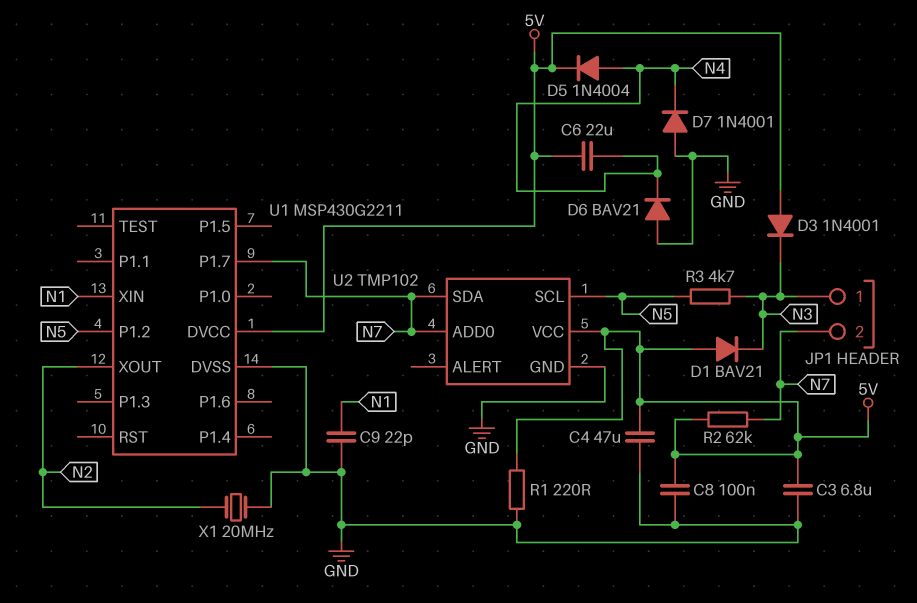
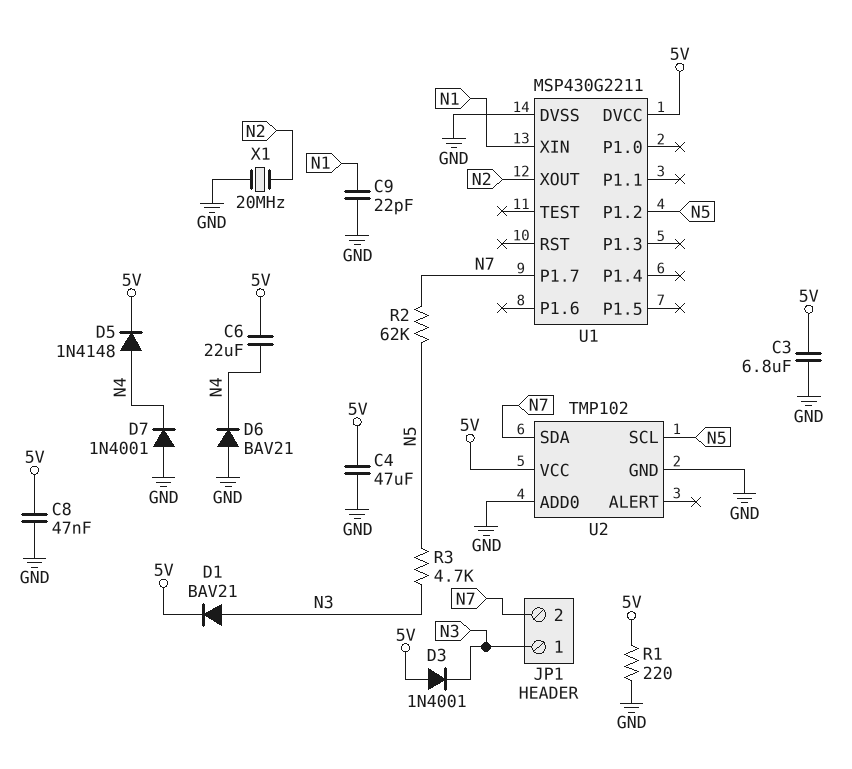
C8: 100nF (5V, GND) -> 47nF (5V, GND)
D1: diode BAV21 (A 5V, K N3) -> diode BAV21 (A N3, K 5V)
D5: diode 1N4004 (A N4, K 5V) -> diode 1N4148 (A N4, K 5V)
R2: 62k (5V, N7) -> 62k (N5, N7)
U2 pin ADD0: N7 -> GND

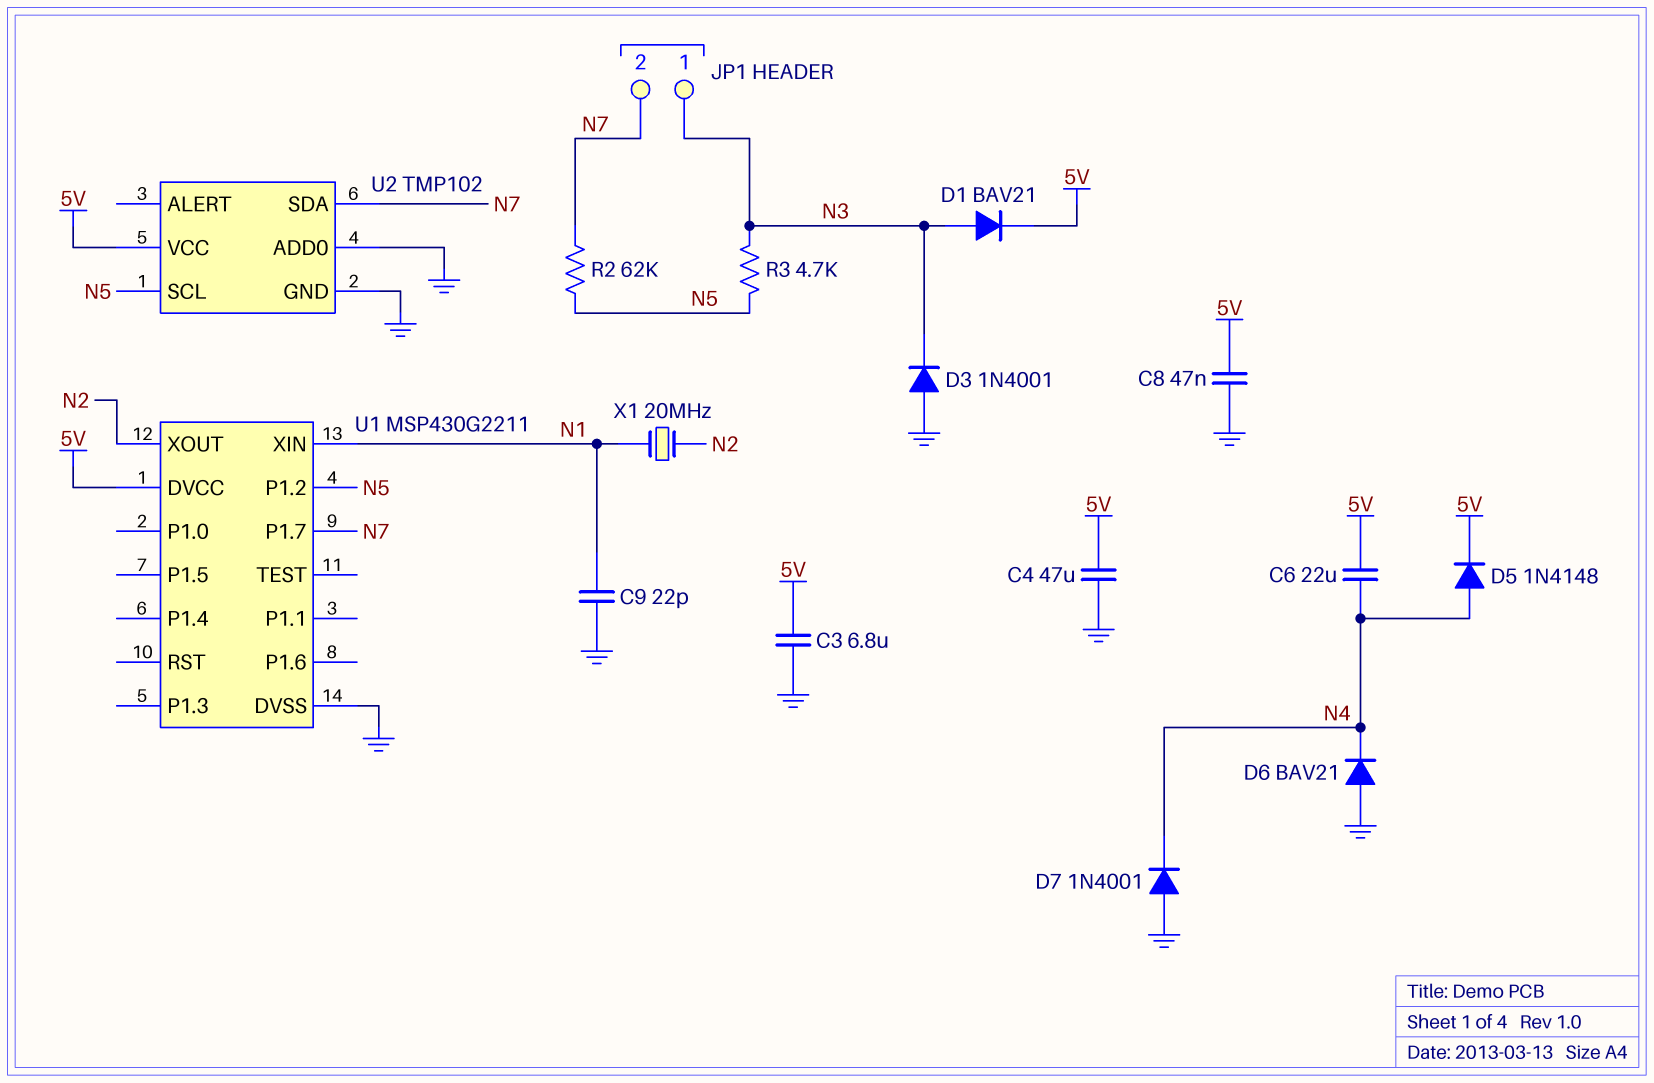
D3: diode 1N4001 (A 5V, K N3) -> diode 1N4001 (A GND, K N3)
R1: 220 (5V, GND) -> none
X1: 20MHz (GND, N2) -> 20MHz (N1, N2)

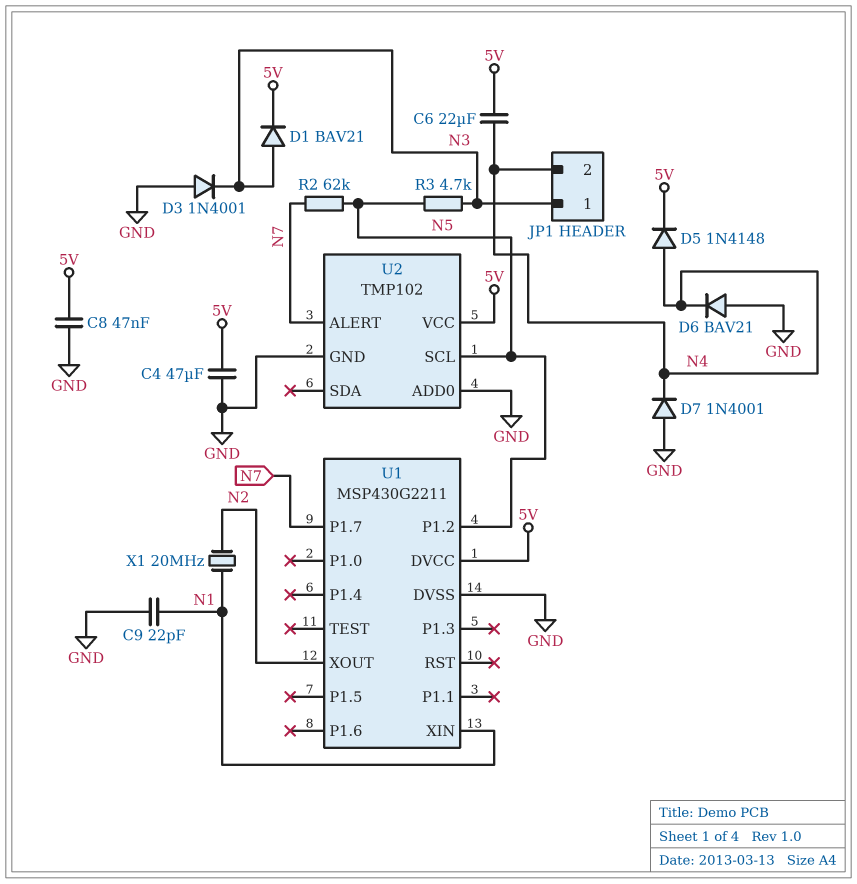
C3: 6.8uF (5V, GND) -> none
JP1 pin 2: N7 -> N4
U2 pin ALERT: none -> N7
U2 pin SDA: N7 -> none

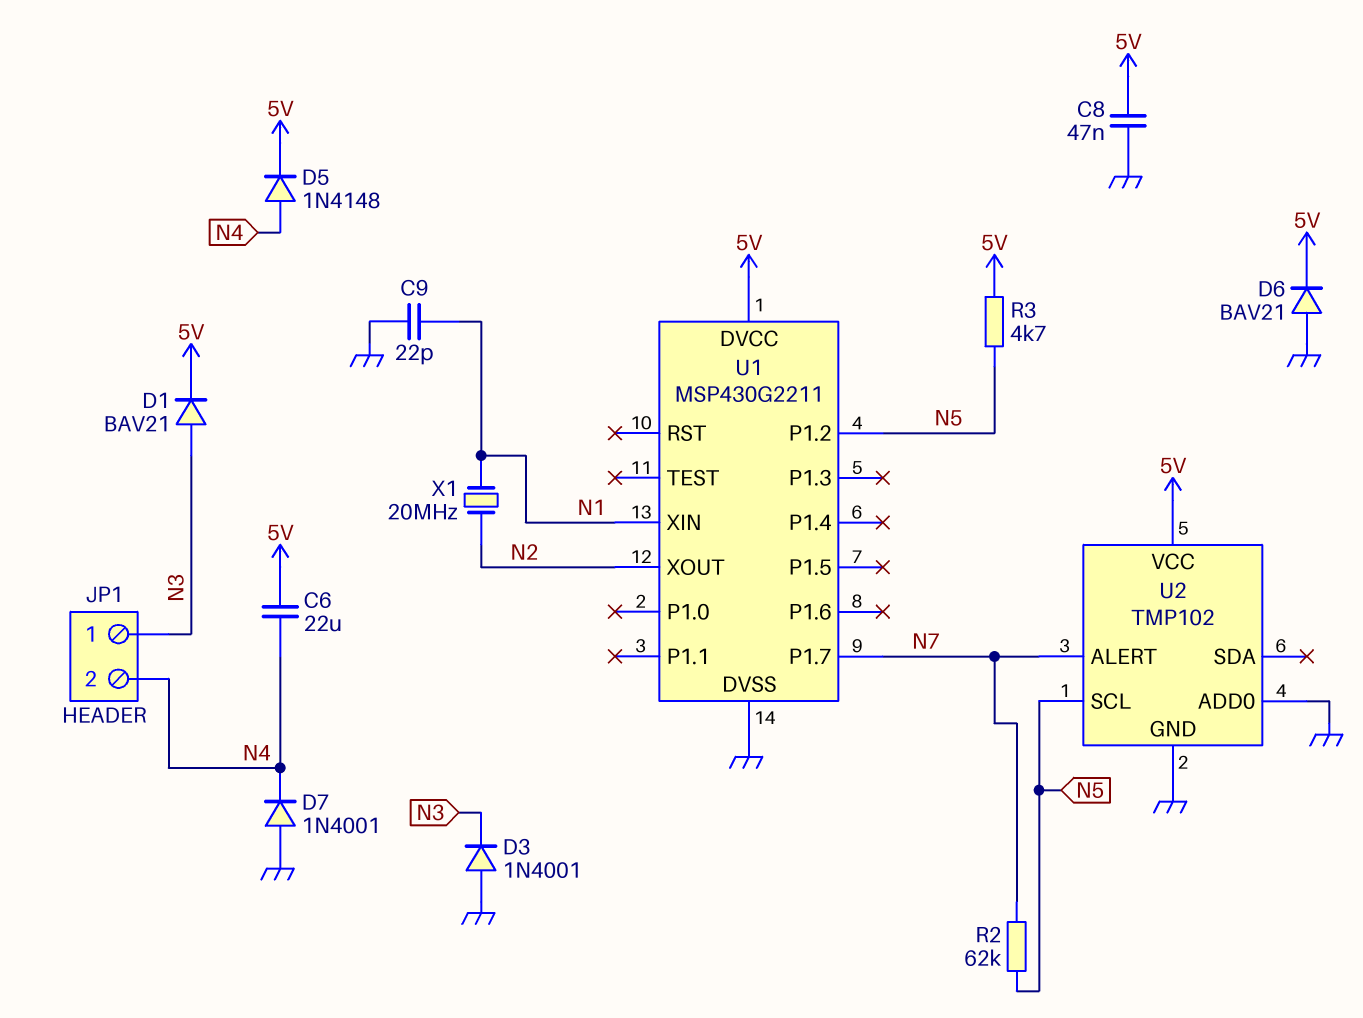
C4: 47uF (5V, GND) -> none
D6: diode BAV21 (A GND, K N4) -> diode BAV21 (A GND, K 5V)
R3: 4.7k (N3, N5) -> 4.7k (5V, N5)

